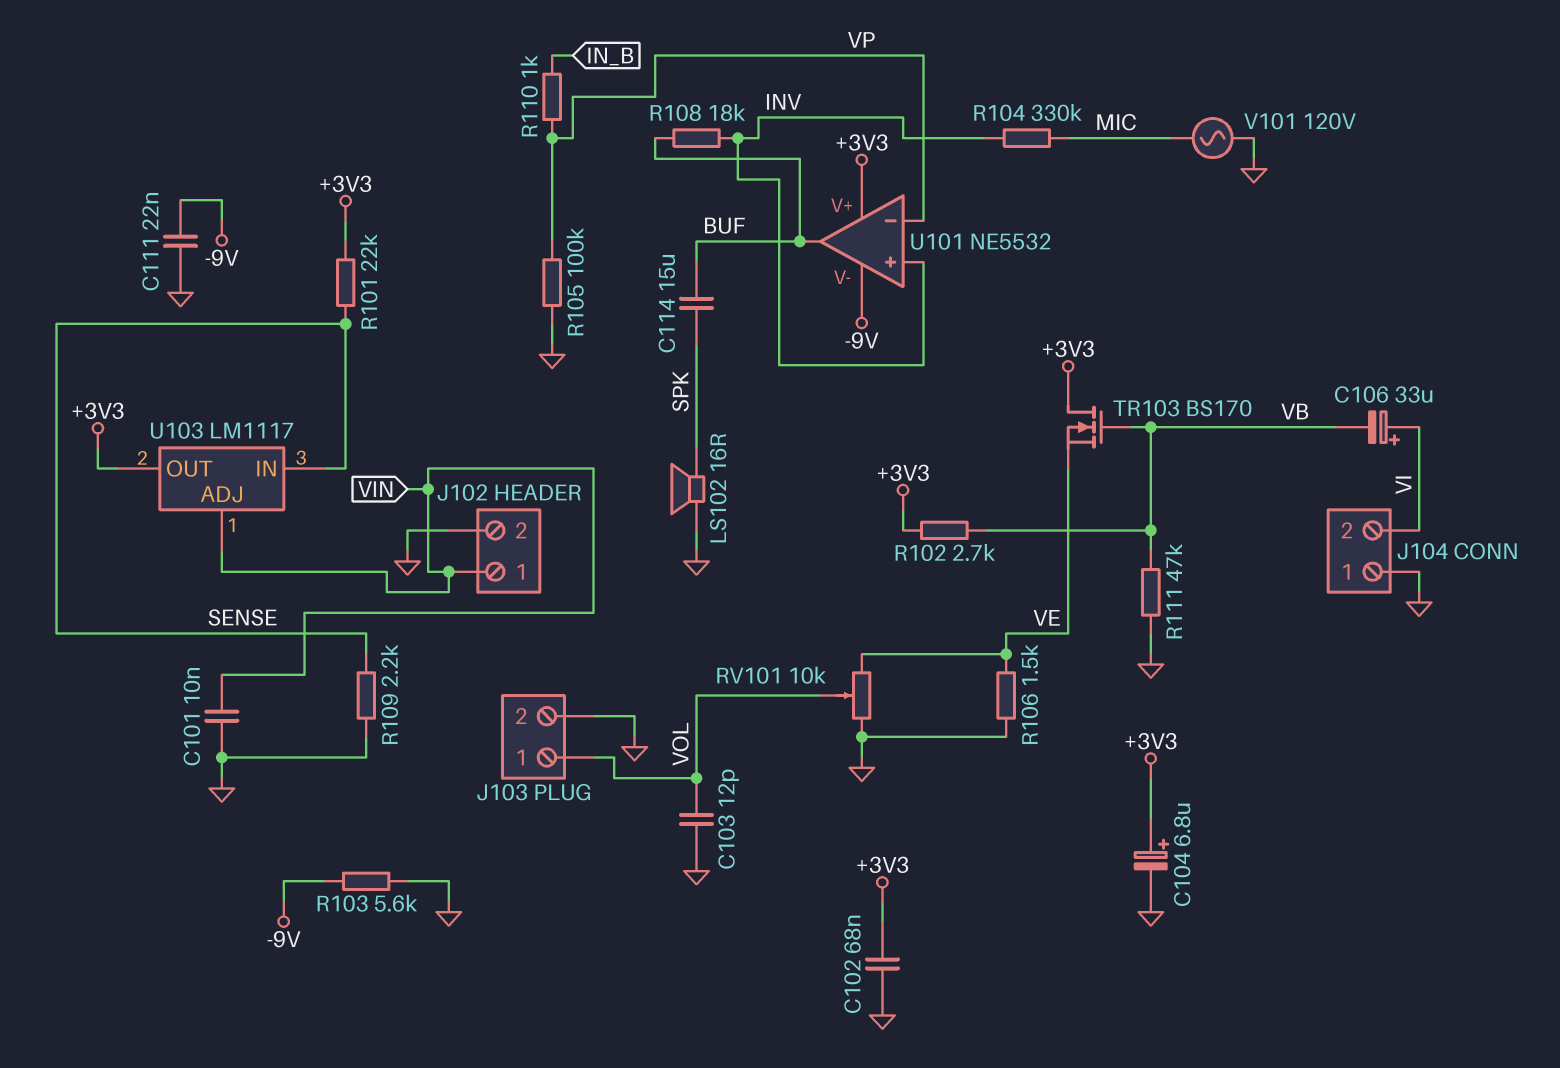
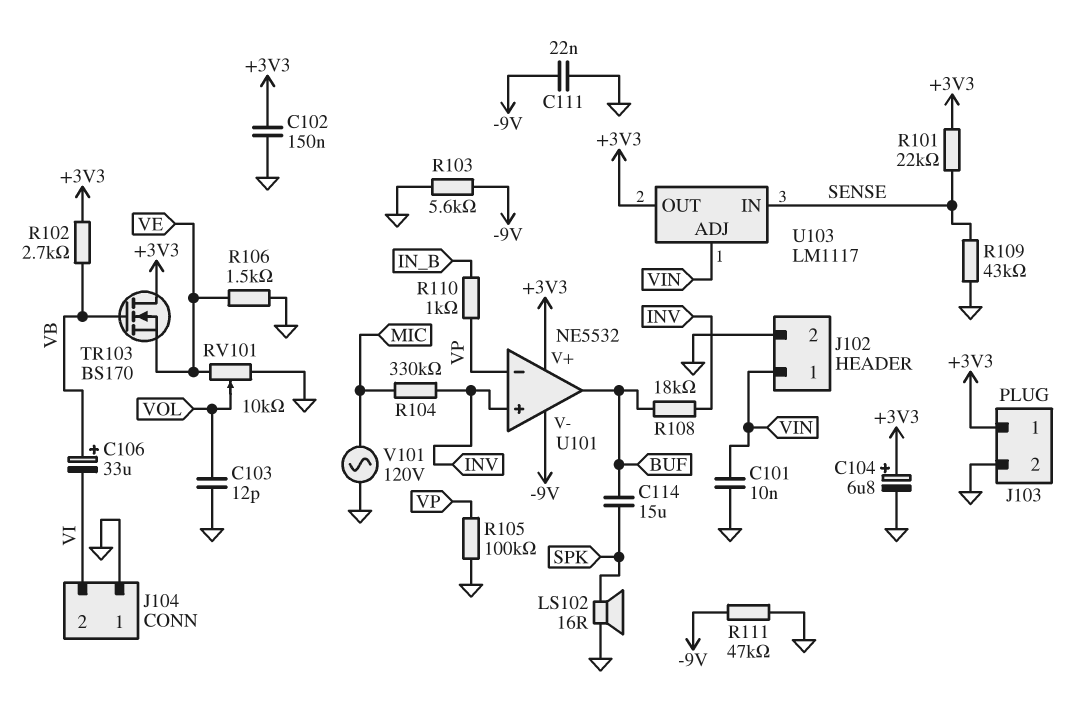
C102: 68nF (+3V3, GND) -> 150nF (+3V3, GND)
C106: 33uF (plus VI, minus VB) -> 33uF (plus VB, minus VI)
J103 pin 1: VOL -> +3V3
R109: 2.2k (GND, SENSE) -> 43k (GND, SENSE)
R111: 47k (GND, VB) -> 47k (-9V, GND)

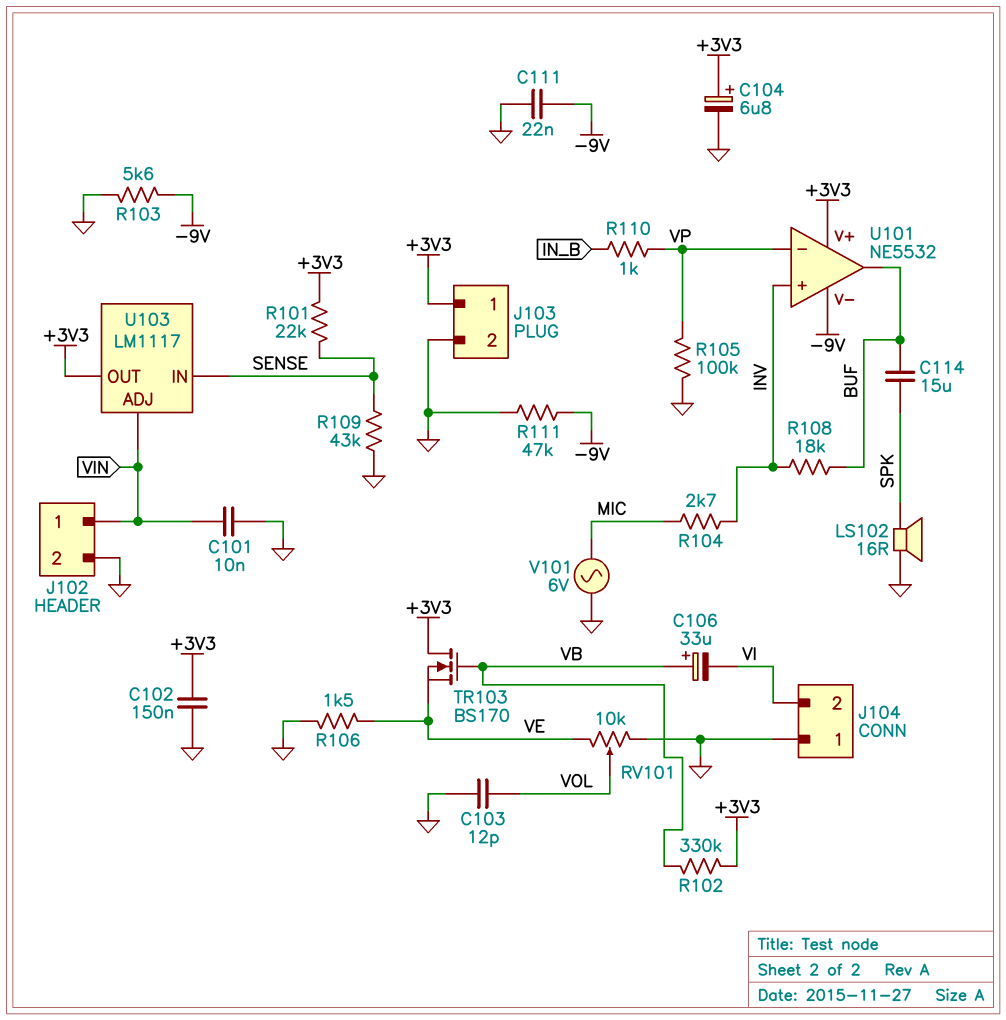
R102: 2.7k (+3V3, VB) -> 330k (+3V3, VB)
R104: 330k (INV, MIC) -> 2.7k (INV, MIC)
V101: AC 120V (GND, MIC) -> AC 6V (GND, MIC)

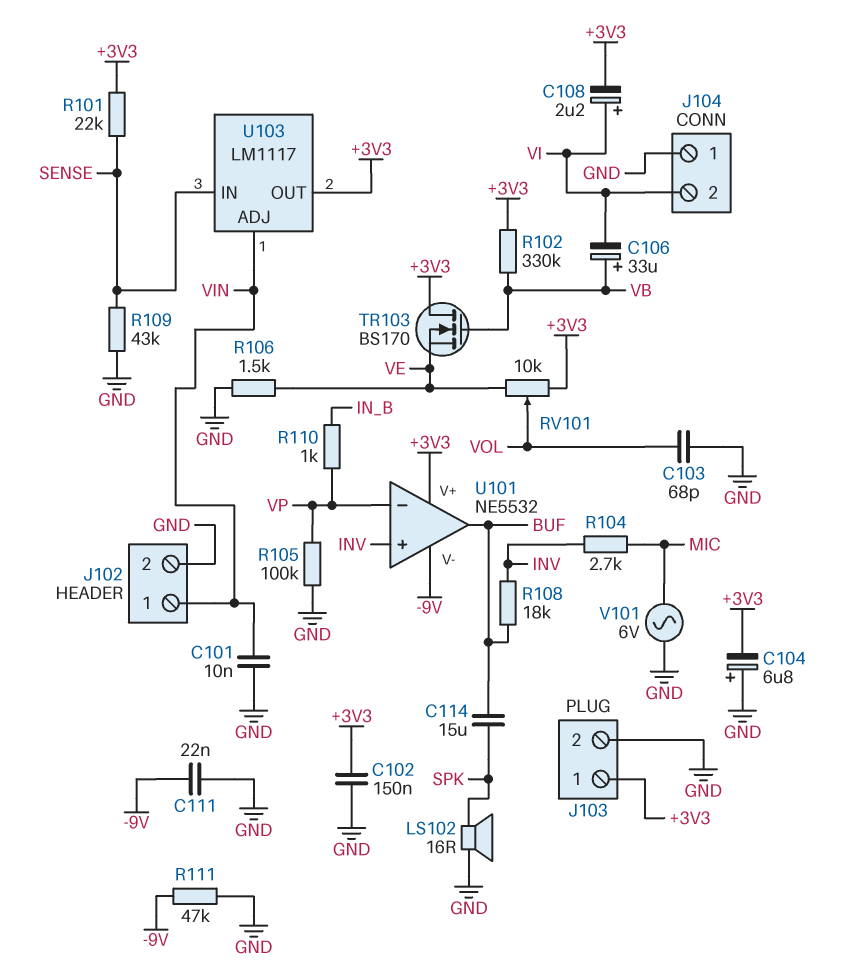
C103: 12pF (GND, VOL) -> 68pF (GND, VOL)
C104: 6.8uF (plus +3V3, minus GND) -> 6.8uF (plus GND, minus +3V3)
C108: none -> 2.2uF (plus VI, minus +3V3)
R103: 5.6k (-9V, GND) -> none
RV101: 10k (GND, VE, wiper VOL) -> 10k (+3V3, VE, wiper VOL)

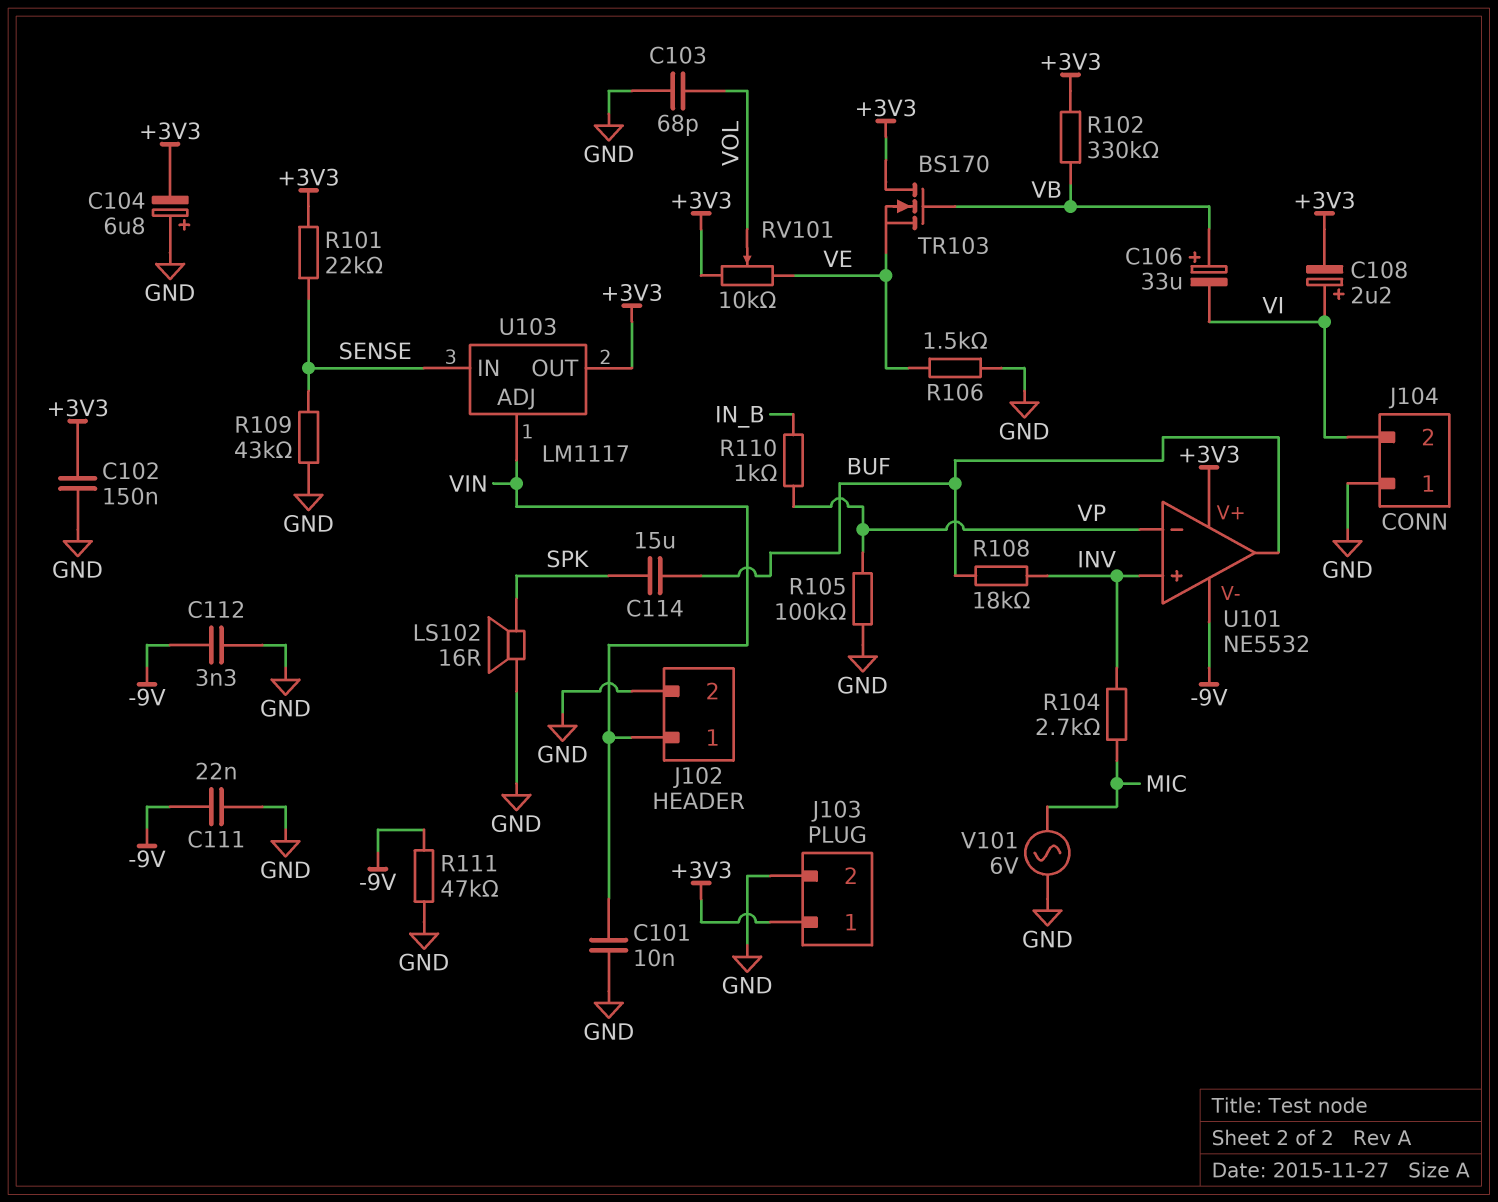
C112: none -> 3.3nF (-9V, GND)

